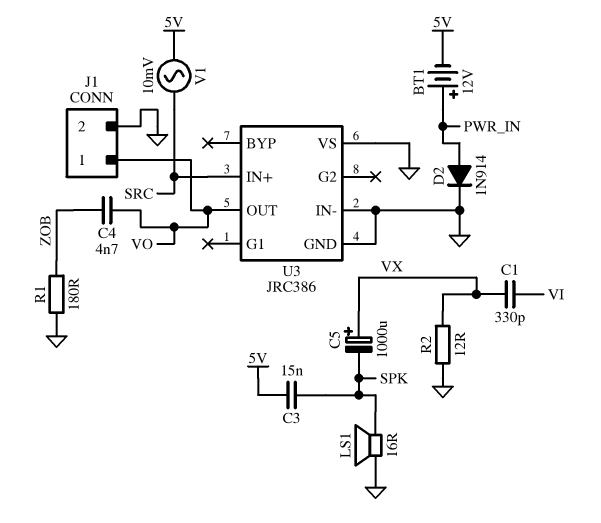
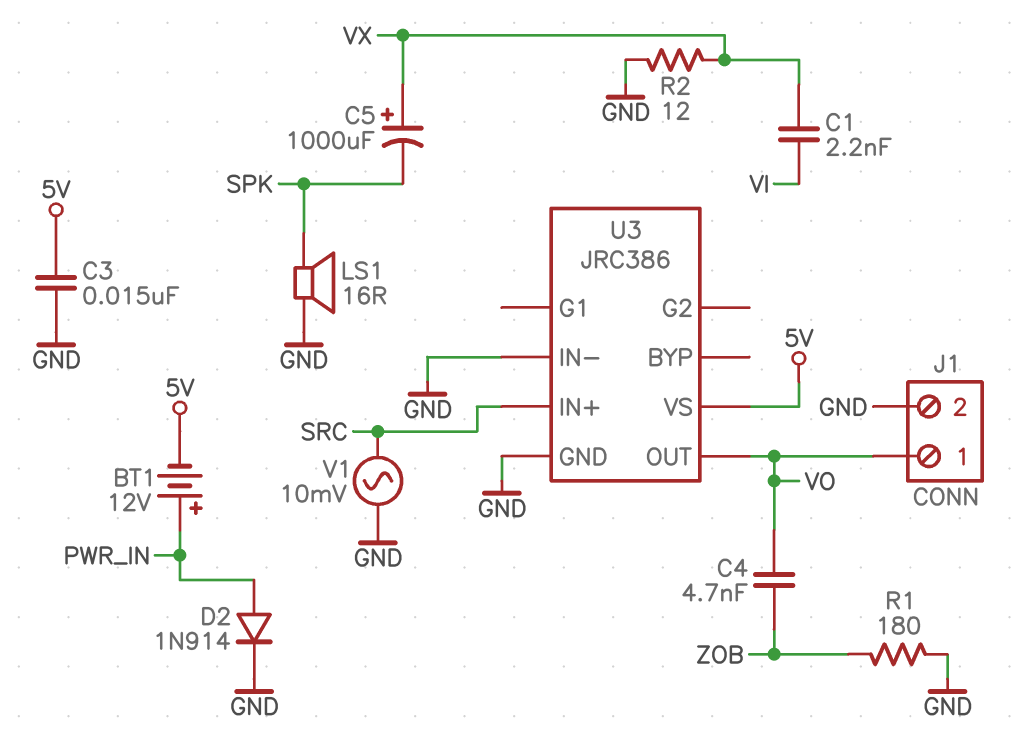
C1: 330pF (VI, VX) -> 2.2nF (VI, VX)
C3: 15nF (5V, SPK) -> 15nF (5V, GND)
U3 pin VS: GND -> 5V
V1: AC 10mV (5V, SRC) -> AC 10mV (GND, SRC)

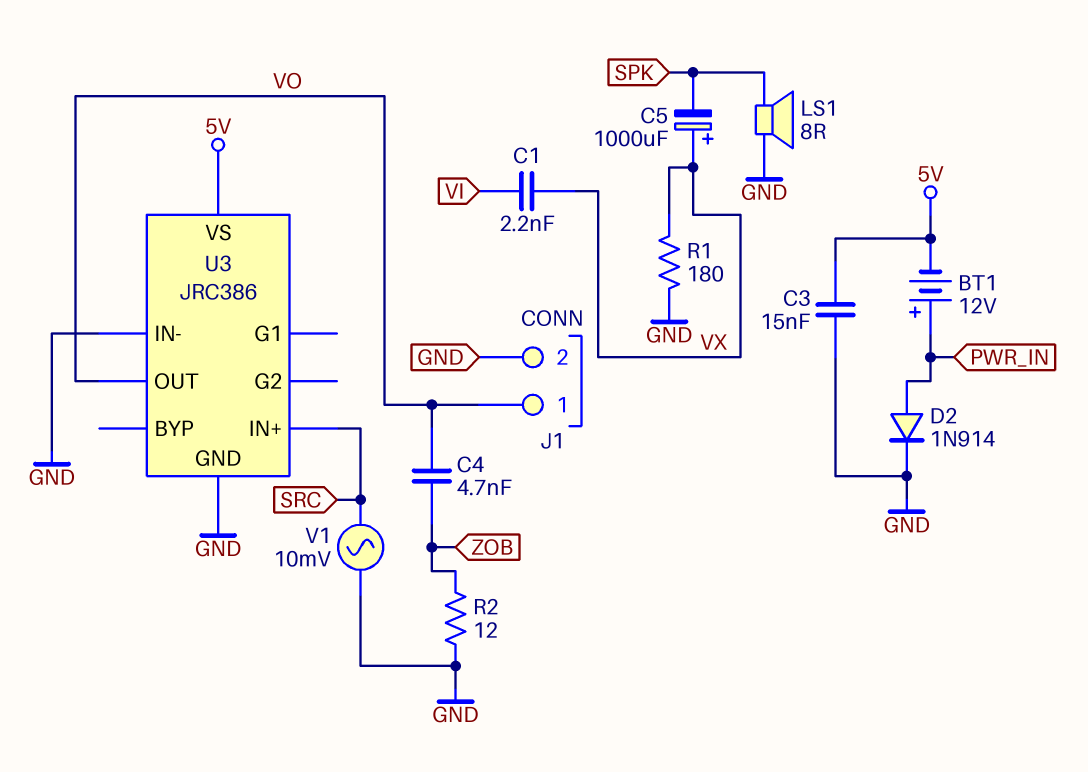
LS1: speaker 16R (GND, SPK) -> speaker 8R (GND, SPK)
R1: 180 (GND, ZOB) -> 180 (GND, VX)
R2: 12 (GND, VX) -> 12 (GND, ZOB)

